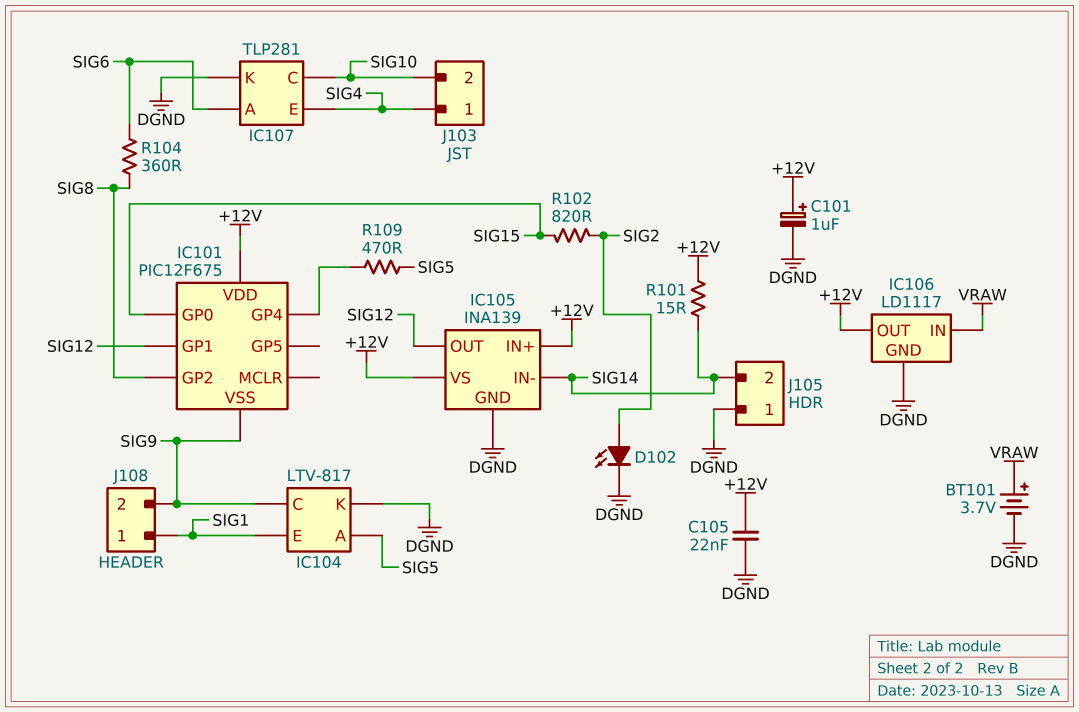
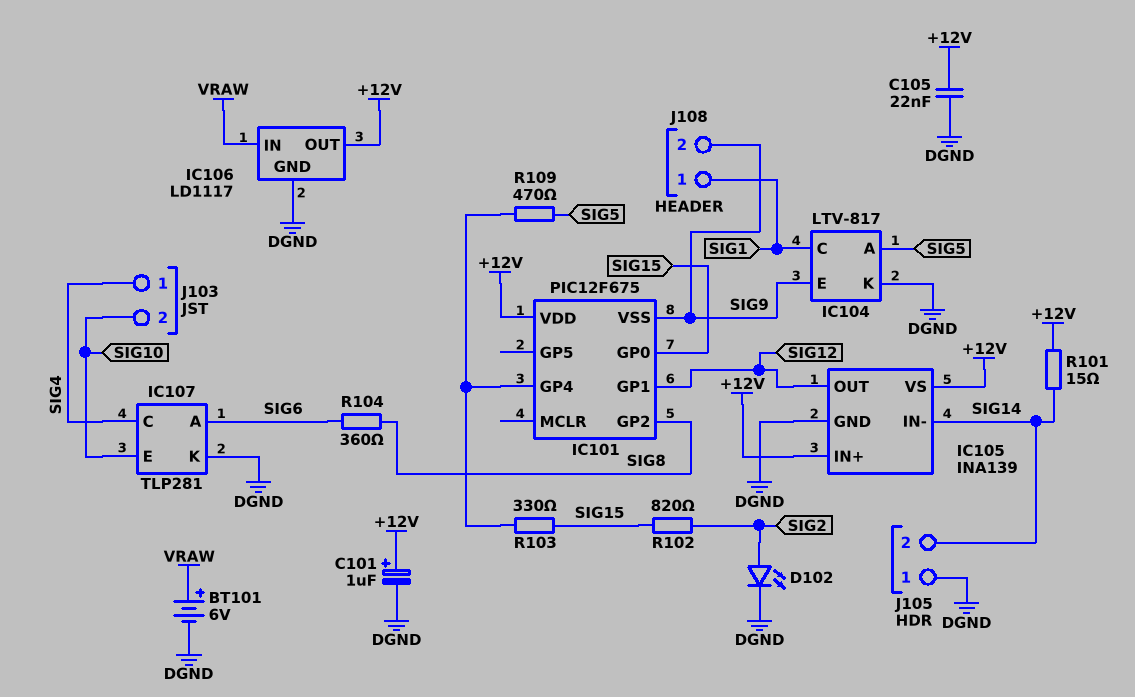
BT101: 3.7V (plus VRAW, minus DGND) -> 6V (plus VRAW, minus DGND)
IC104 pin C: SIG9 -> SIG1
IC104 pin E: SIG1 -> SIG9
IC107 pin C: SIG10 -> SIG4
IC107 pin E: SIG4 -> SIG10
R103: none -> 330 (IC101/GP4, SIG15)

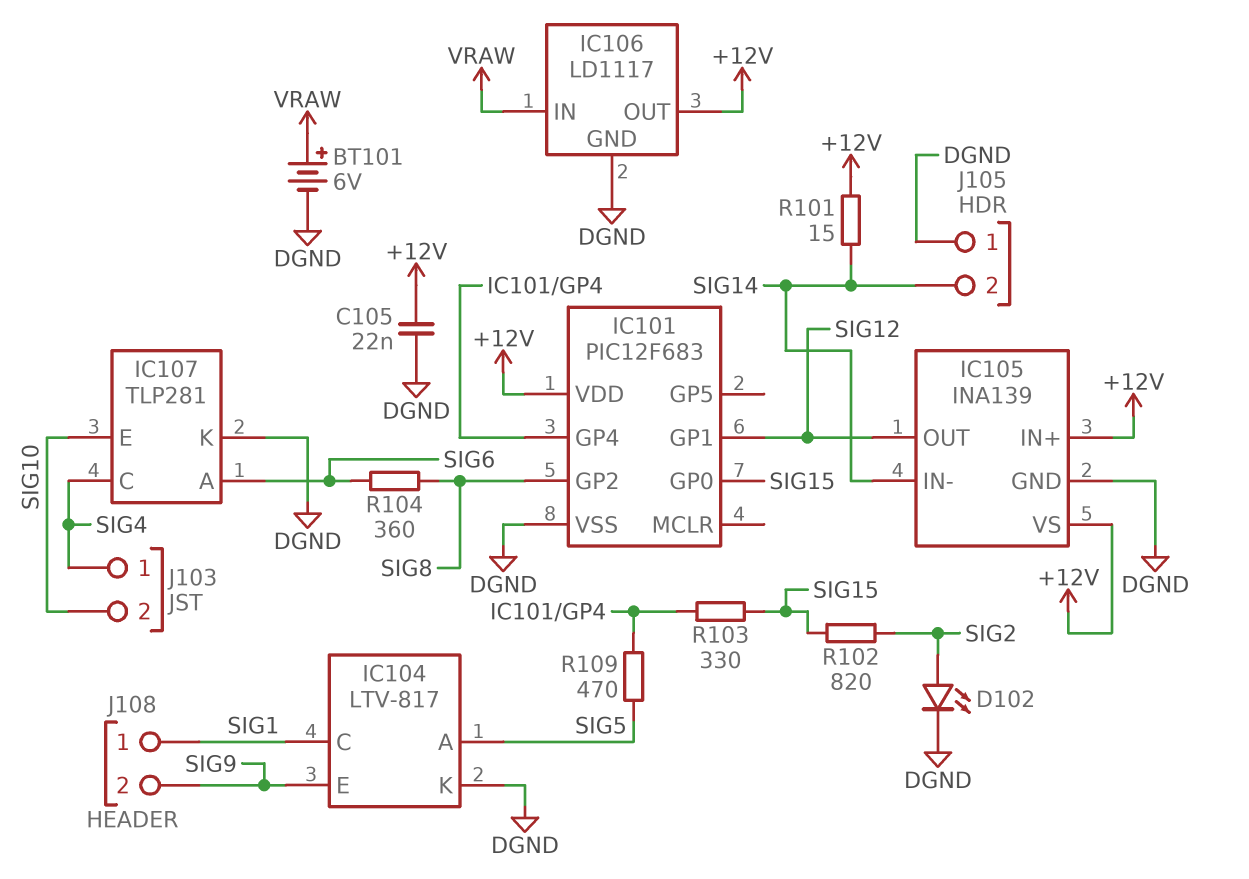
C101: 1uF (plus +12V, minus DGND) -> none
IC101: PIC12F675 -> PIC12F683
IC101 pin VSS: SIG9 -> DGND

